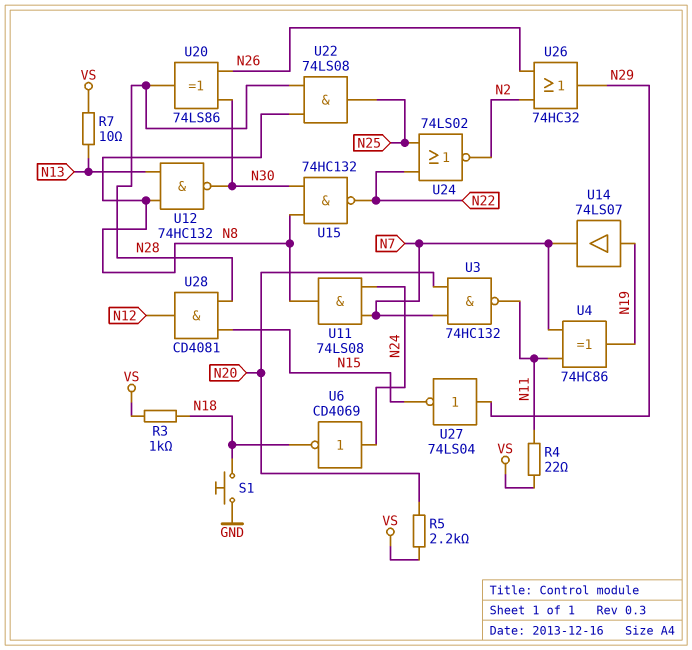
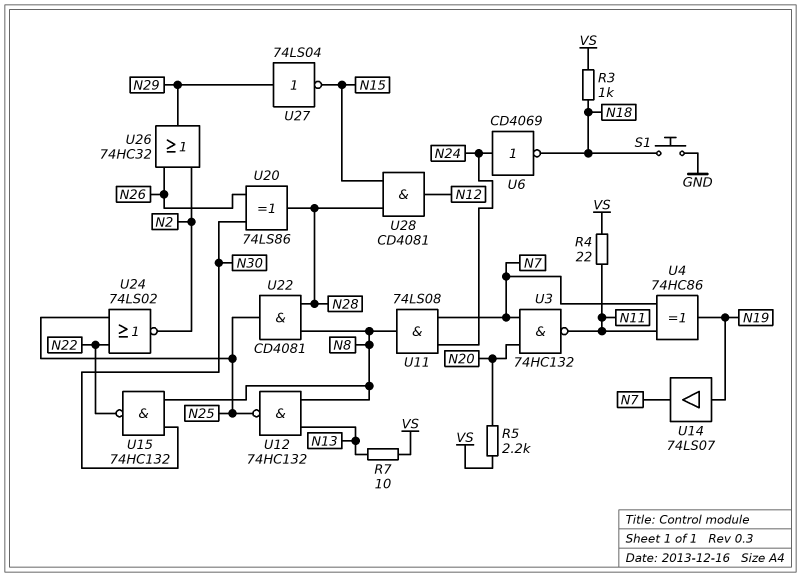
U12: NAND 74HC132 (in N8, in N13, out N30) -> NAND 74HC132 (in N8, in N13, out N25)
U22: AND 74LS08 (in N8, in N28, out N25) -> AND CD4081 (in N8, in N28, out N25)

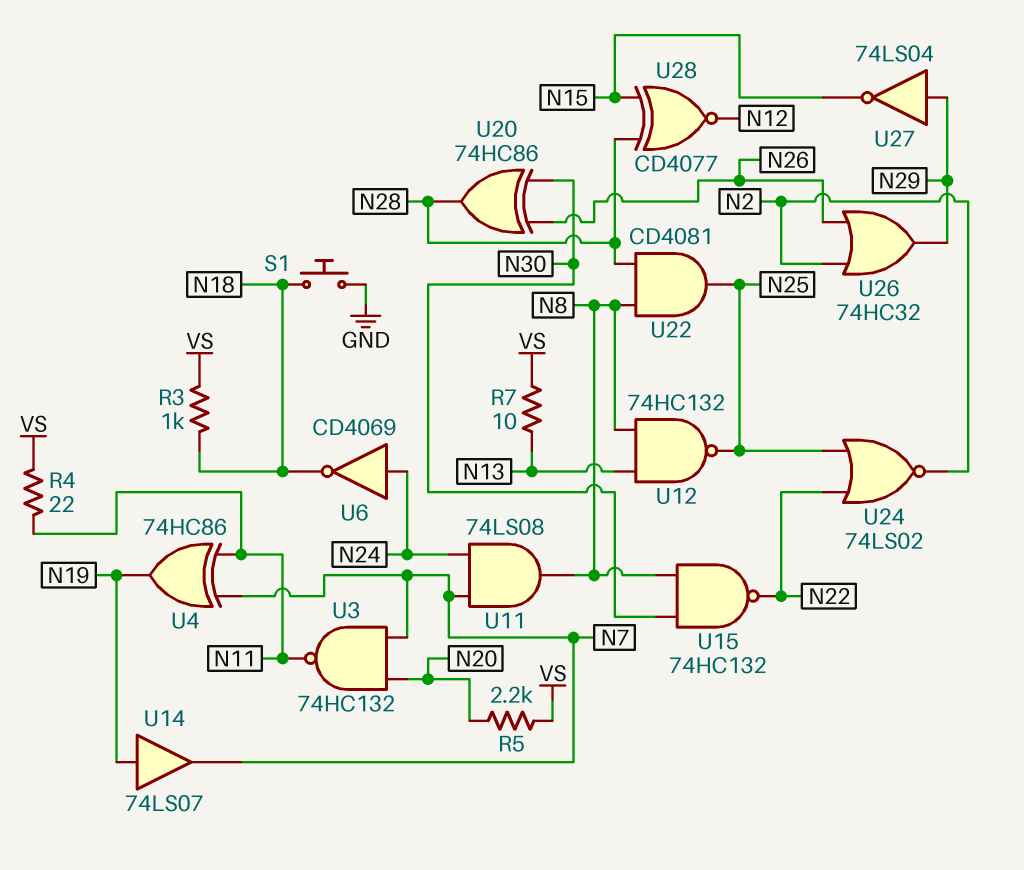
U20: XOR 74LS86 (in N26, in N30, out N28) -> XOR 74HC86 (in N26, in N30, out N28)
U28: AND CD4081 (in N15, in N28, out N12) -> XNOR CD4077 (in N15, in N28, out N12)

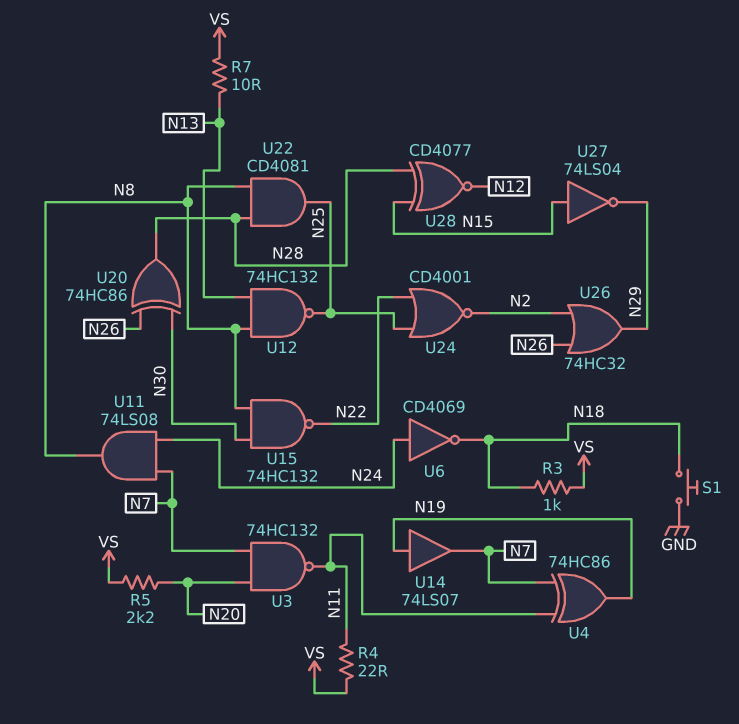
U24: NOR 74LS02 (in N22, in N25, out N2) -> NOR CD4001 (in N22, in N25, out N2)
U27: NOT 74LS04 (in N29, out N15) -> NOT 74LS04 (in N15, out N29)

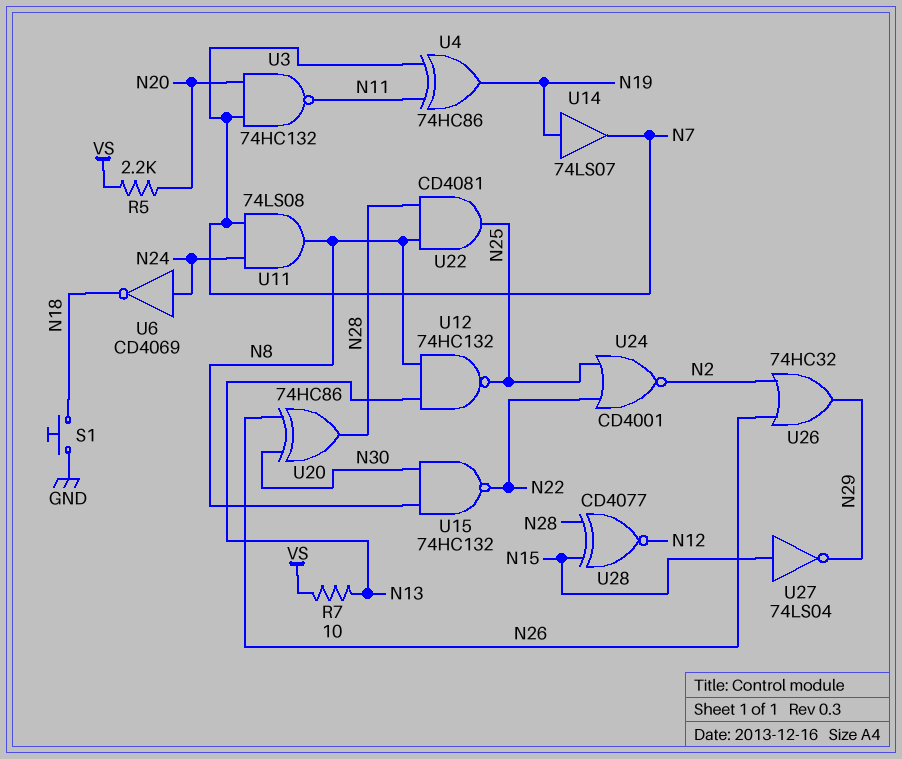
R3: 1k (N18, VS) -> none
R4: 22 (N11, VS) -> none

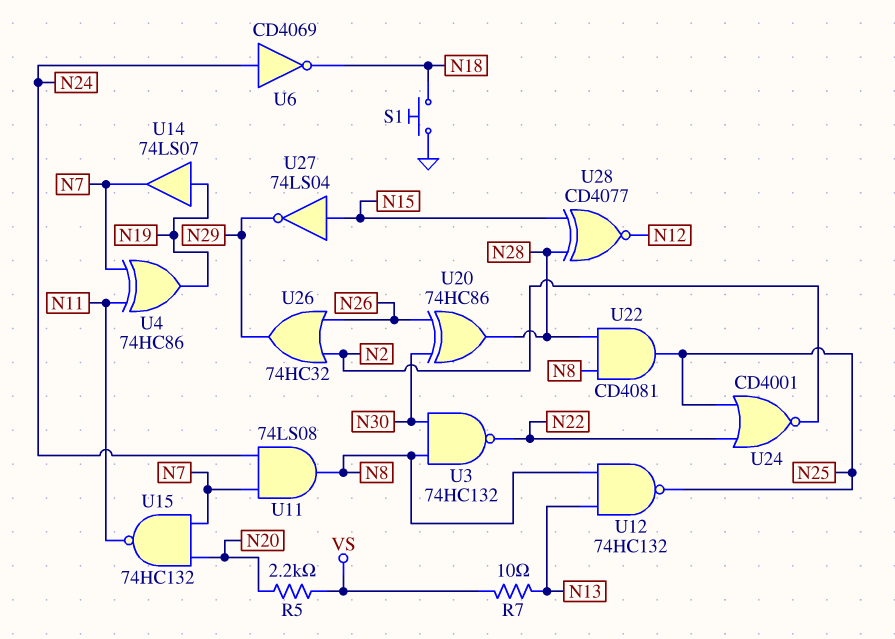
U3: NAND 74HC132 (in N7, in N20, out N11) -> NAND 74HC132 (in N8, in N30, out N22)
U15: NAND 74HC132 (in N8, in N30, out N22) -> NAND 74HC132 (in N7, in N20, out N11)

